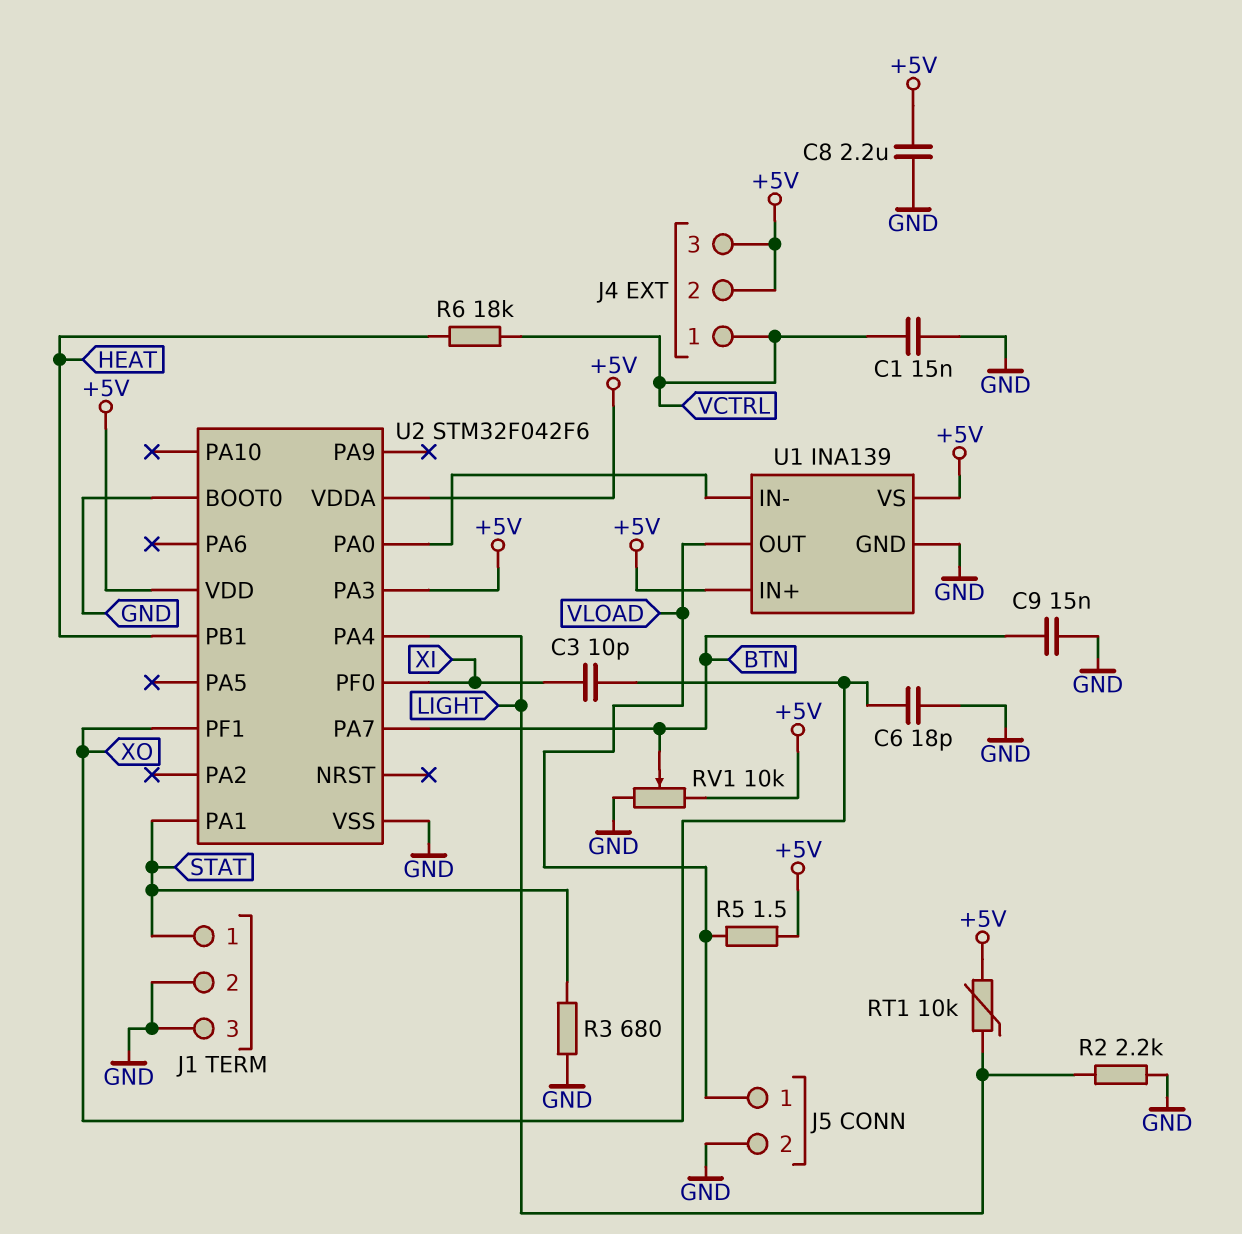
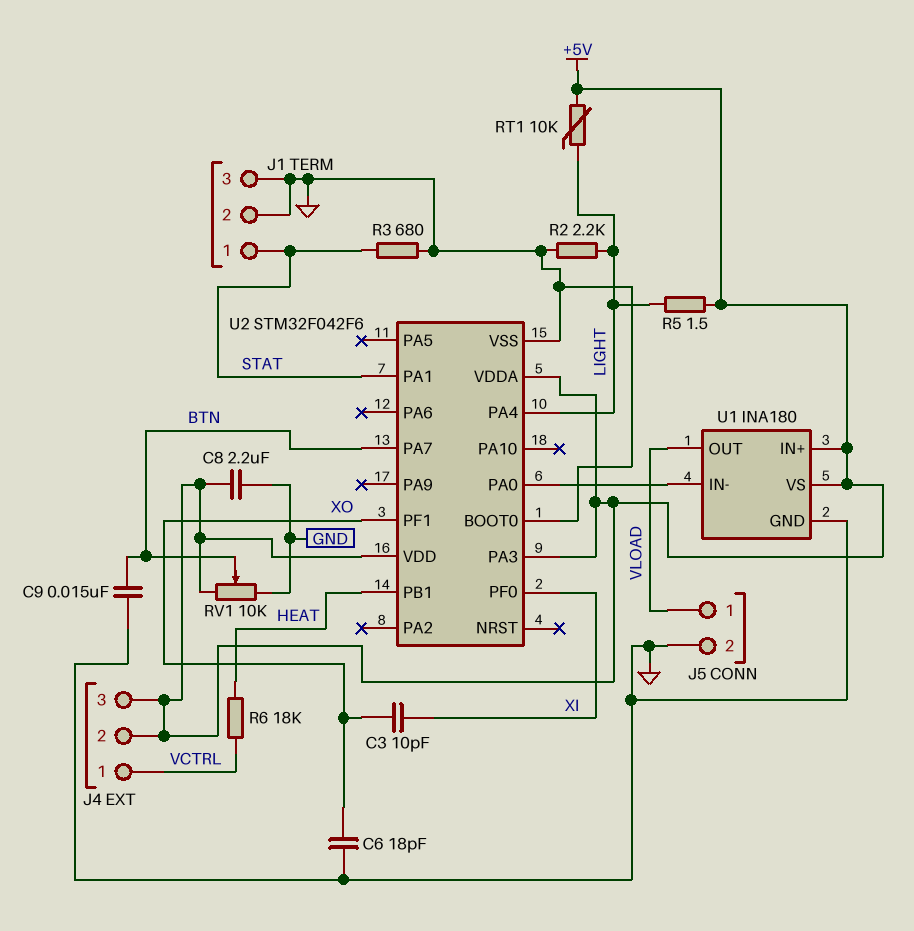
C1: 15nF (GND, VCTRL) -> none
R5: 1.5 (+5V, VLOAD) -> 1.5 (+5V, LIGHT)
U1: INA139 -> INA180

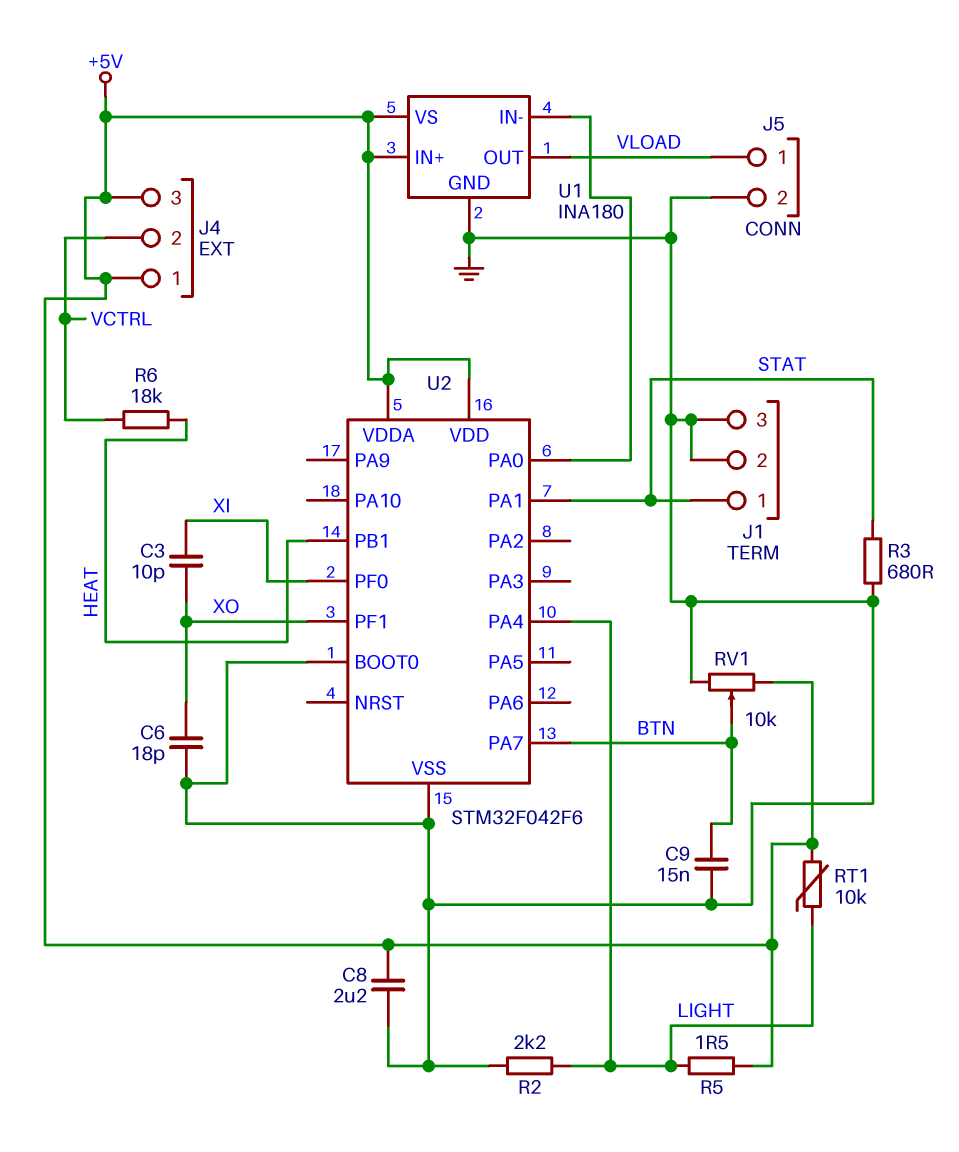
J4 pin 1: VCTRL -> +5V
J4 pin 2: +5V -> VCTRL
U2 pin PA3: +5V -> none

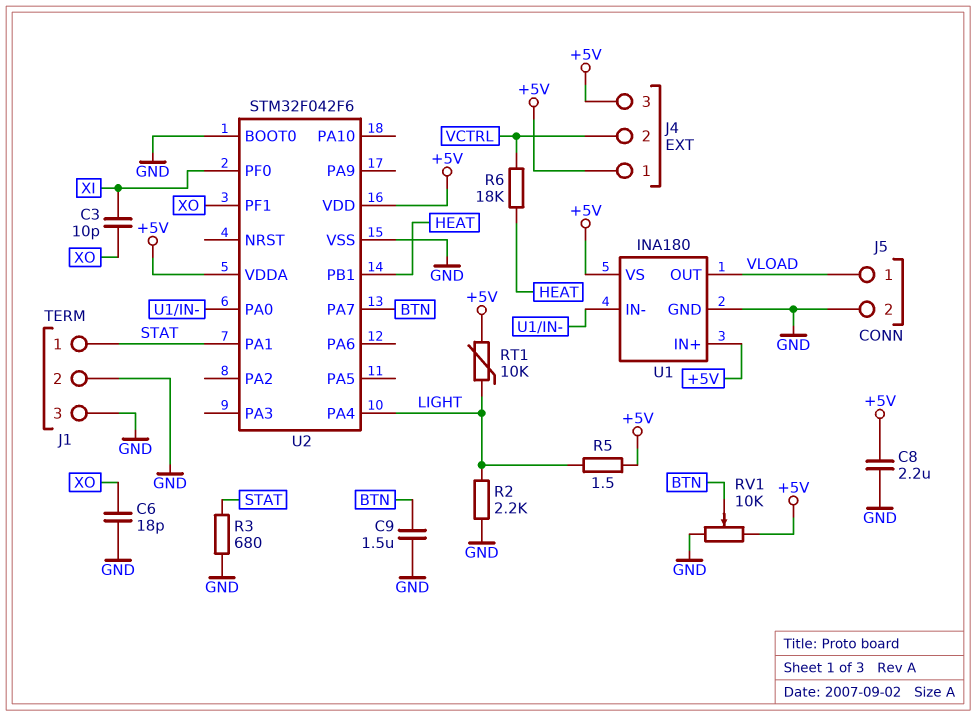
C9: 15nF (BTN, GND) -> 1.5uF (BTN, GND)

